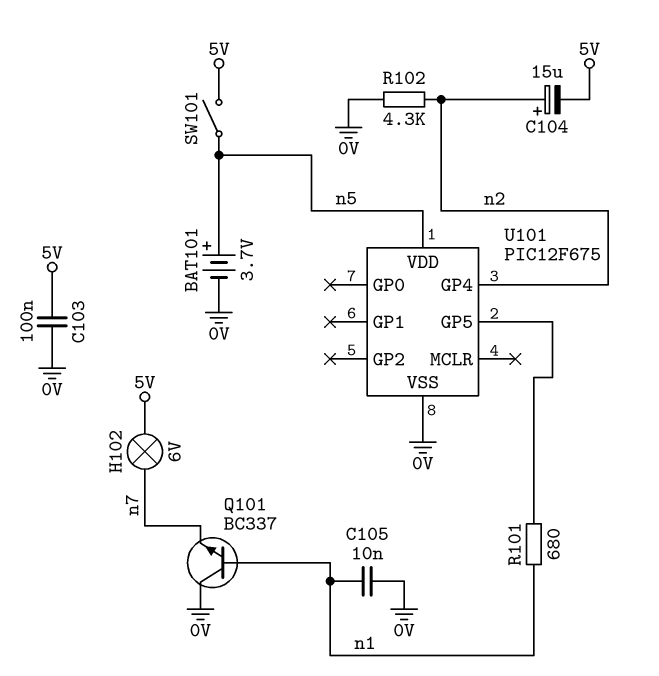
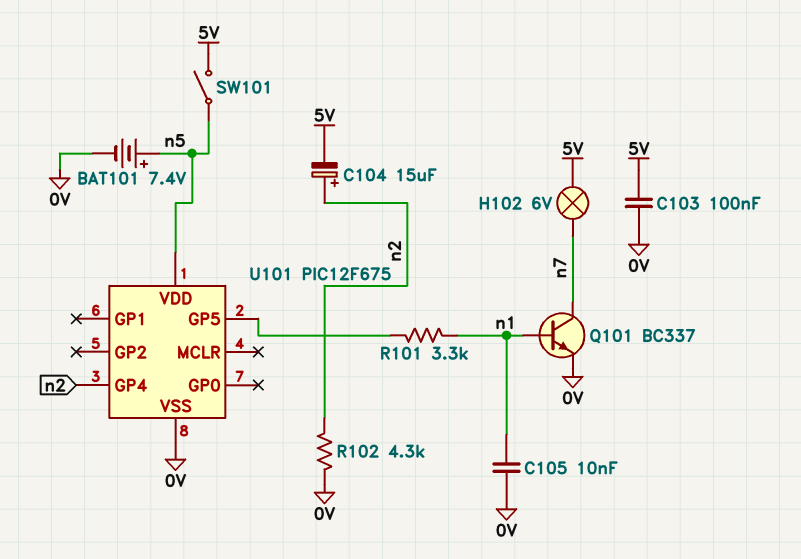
BAT101: 3.7V (plus n5, minus 0V) -> 7.4V (plus n5, minus 0V)
Q101: NPN BC337 (B n1, C 0V, E n7) -> NPN BC337 (B n1, C n7, E 0V)
R101: 680 (U101/GP5, n1) -> 3.3k (U101/GP5, n1)

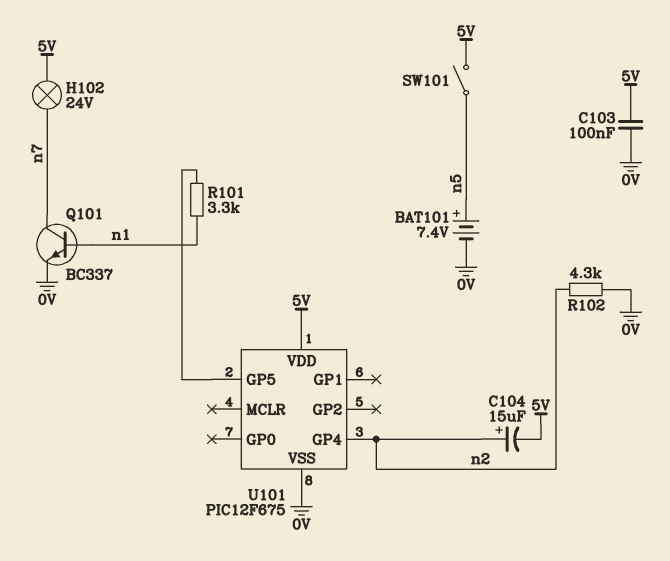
C105: 10nF (0V, n1) -> none
H102: lamp 6V (5V, n7) -> lamp 24V (5V, n7)
U101 pin VDD: n5 -> 5V

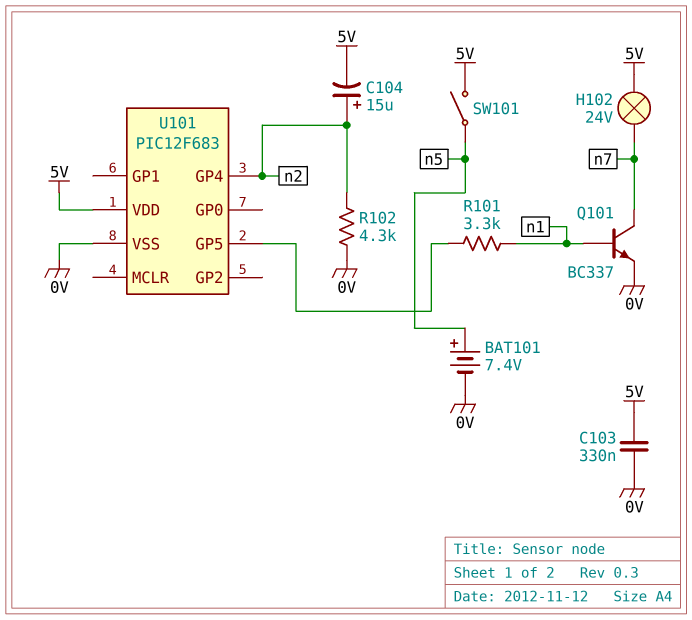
C103: 100nF (0V, 5V) -> 330nF (0V, 5V)
U101: PIC12F675 -> PIC12F683

